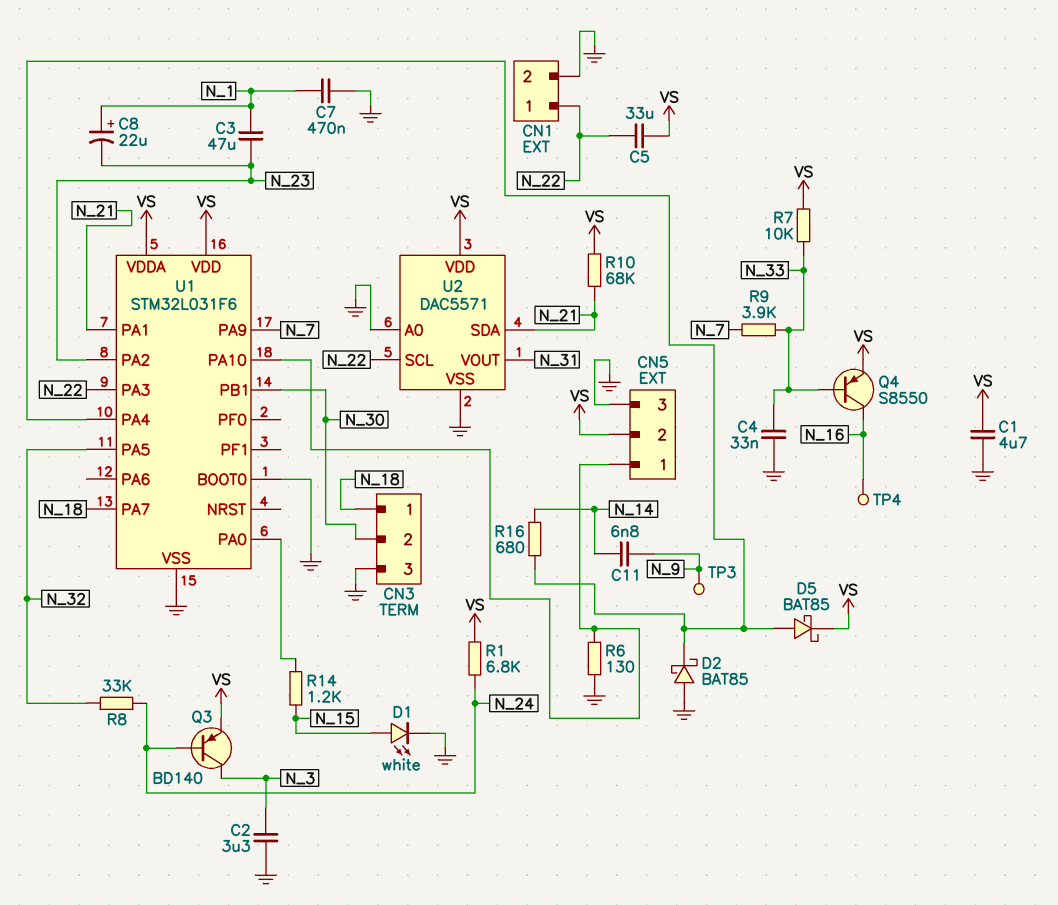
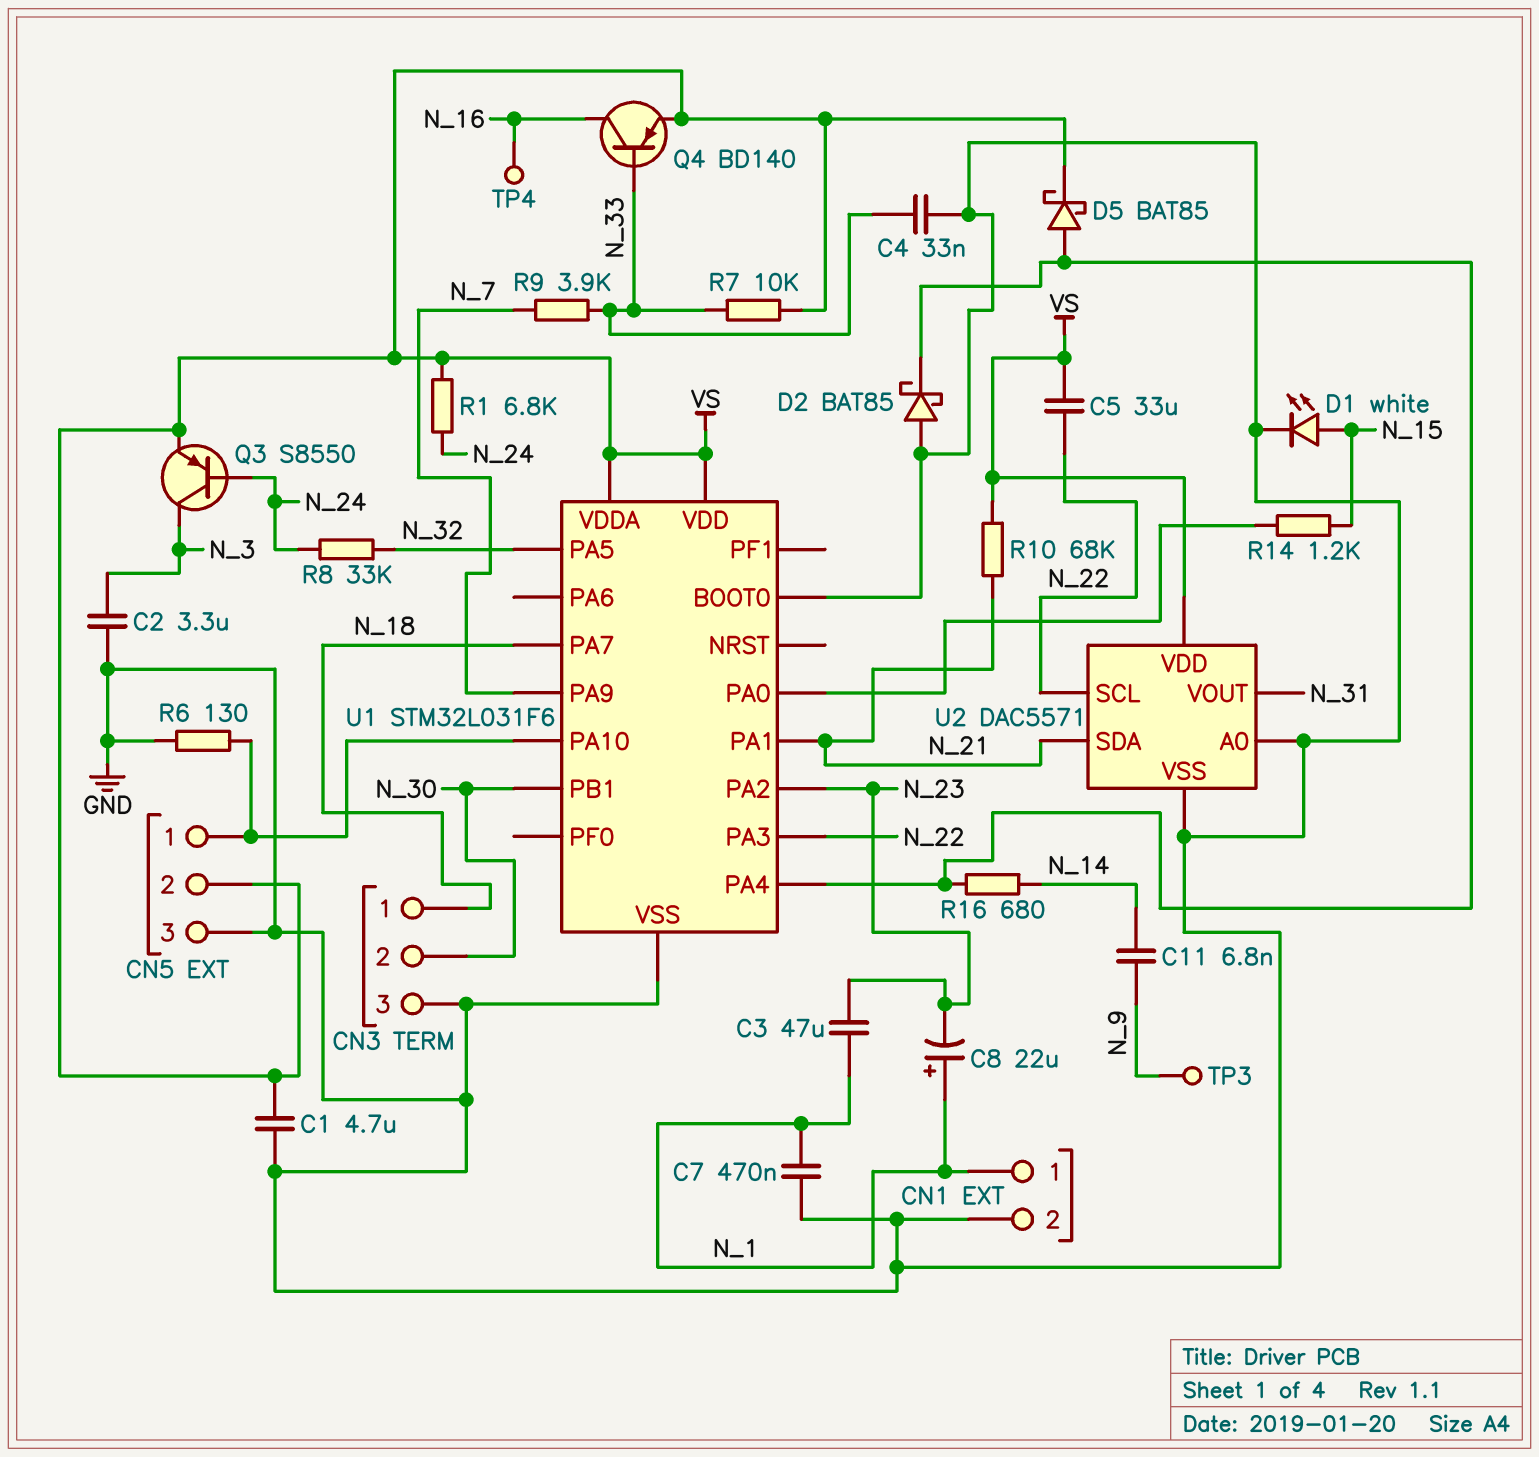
CN1 pin 1: N_22 -> N_1
Q3: PNP BD140 (B N_24, C N_3, E VS) -> PNP S8550 (B N_24, C N_3, E VS)
Q4: PNP S8550 (B N_33, C N_16, E VS) -> PNP BD140 (B N_33, C N_16, E VS)

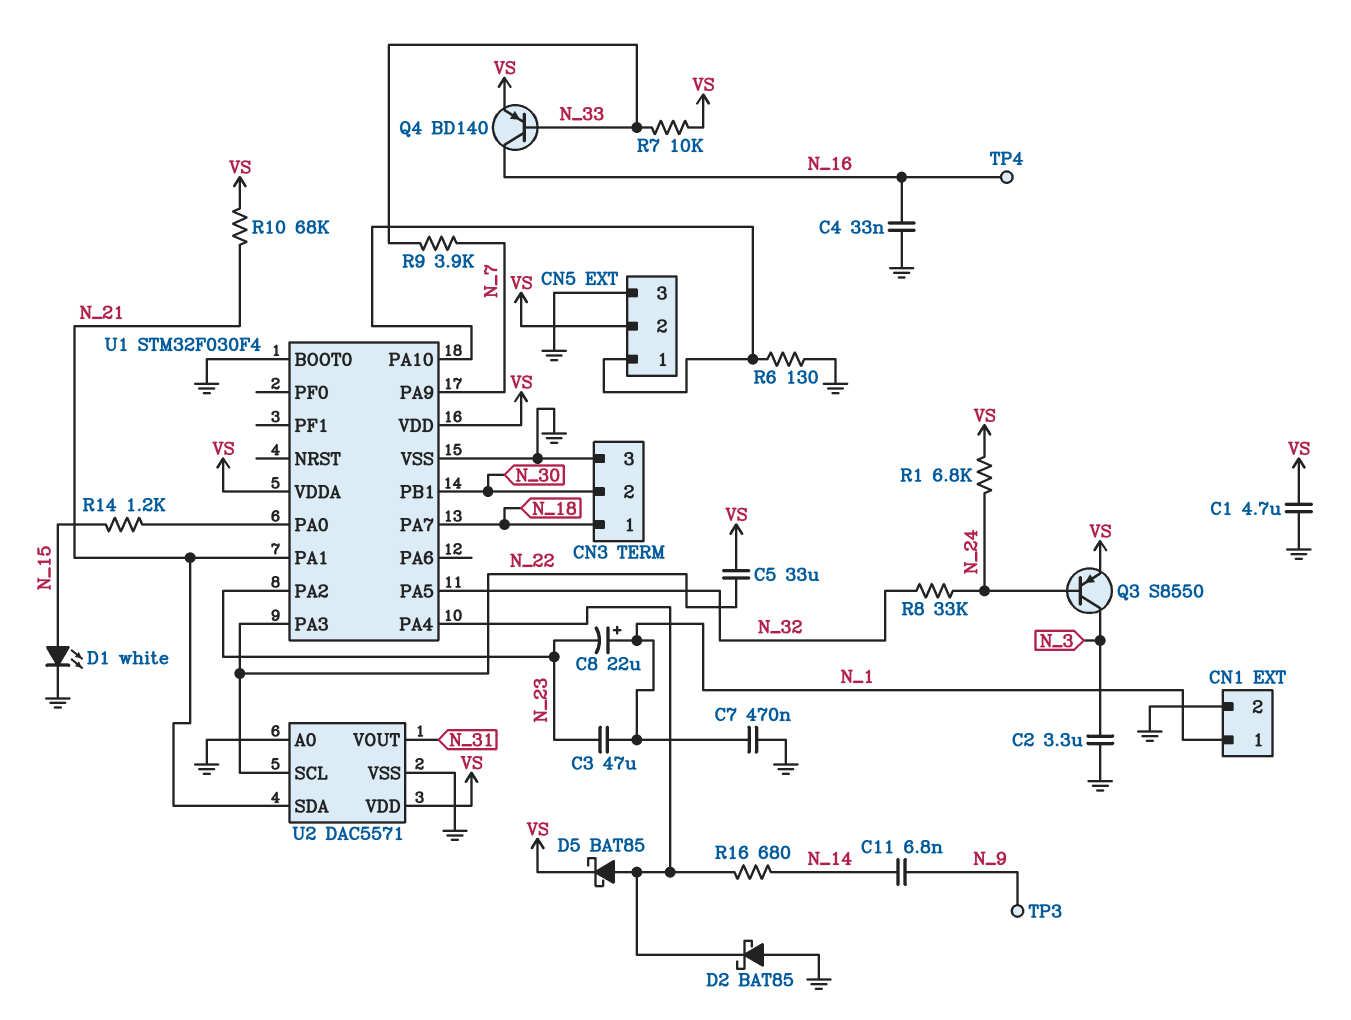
C4: 33nF (GND, N_33) -> 33nF (GND, N_16)
U1: STM32L031F6 -> STM32F030F4

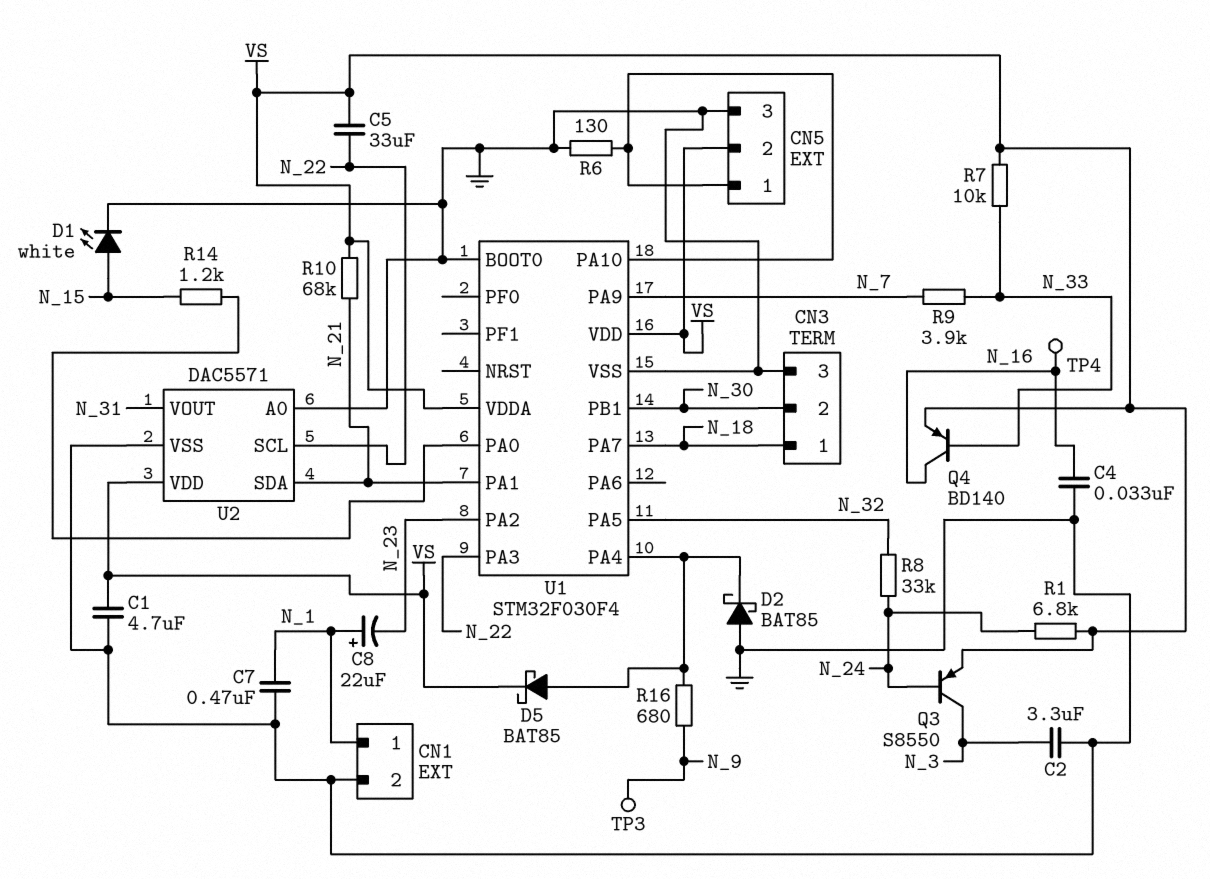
C3: 47uF (N_1, N_23) -> none
C11: 6.8nF (N_9, N_14) -> none
R16: 680 (N_14, U1/PA4) -> 680 (N_9, U1/PA4)

